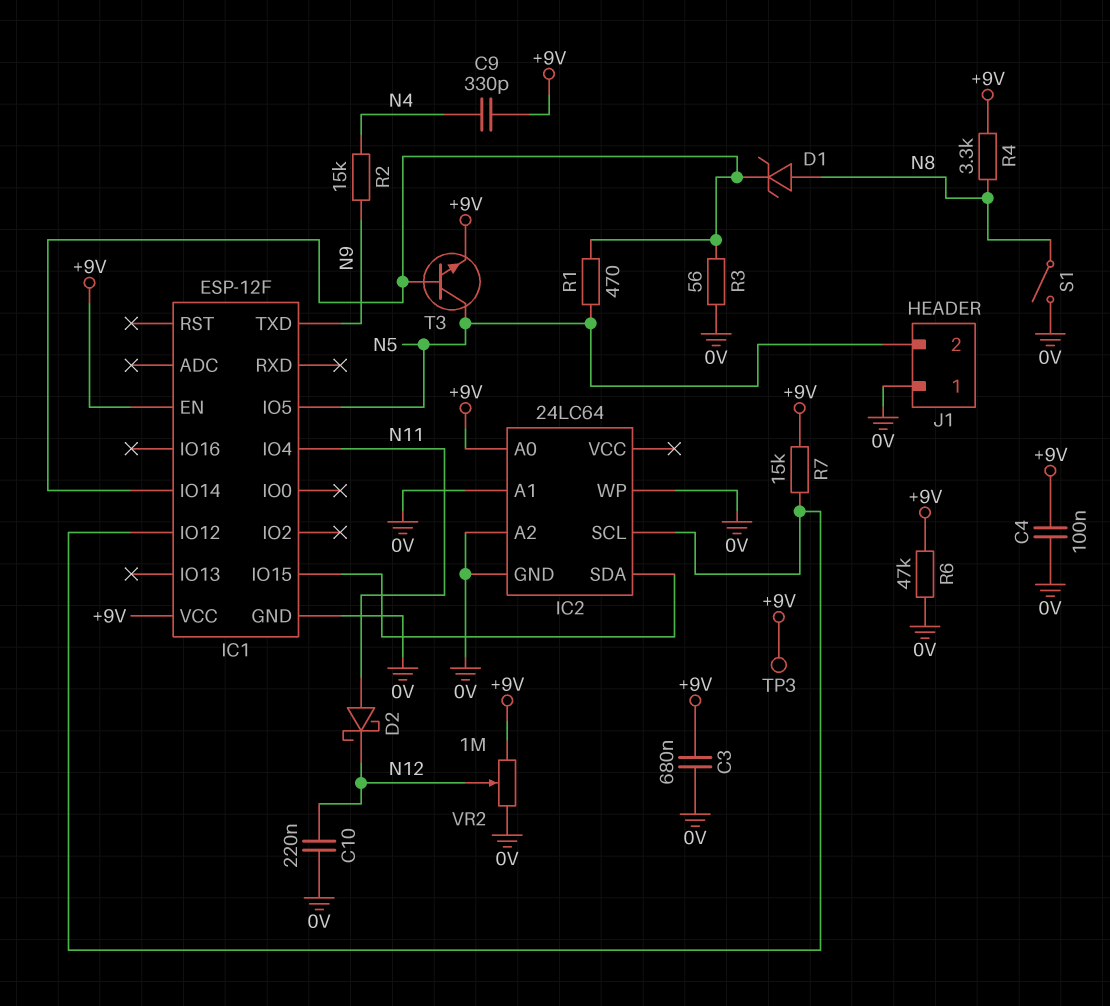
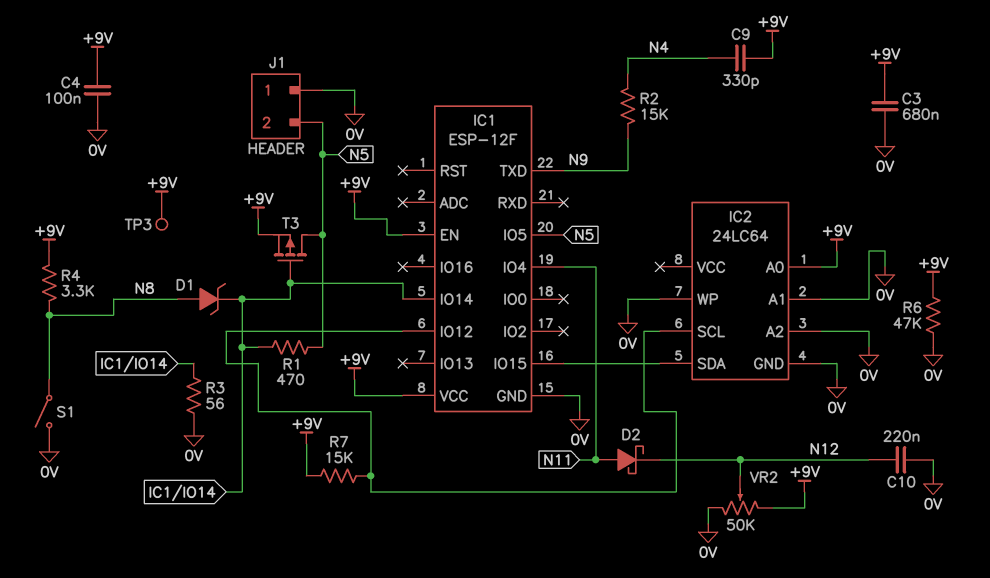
T3: NPN (B IC1/IO14, C N5, E +9V) -> PMOS (G IC1/IO14, D N5, S +9V)
VR2: 1M (+9V, 0V, wiper N12) -> 50k (+9V, 0V, wiper N12)

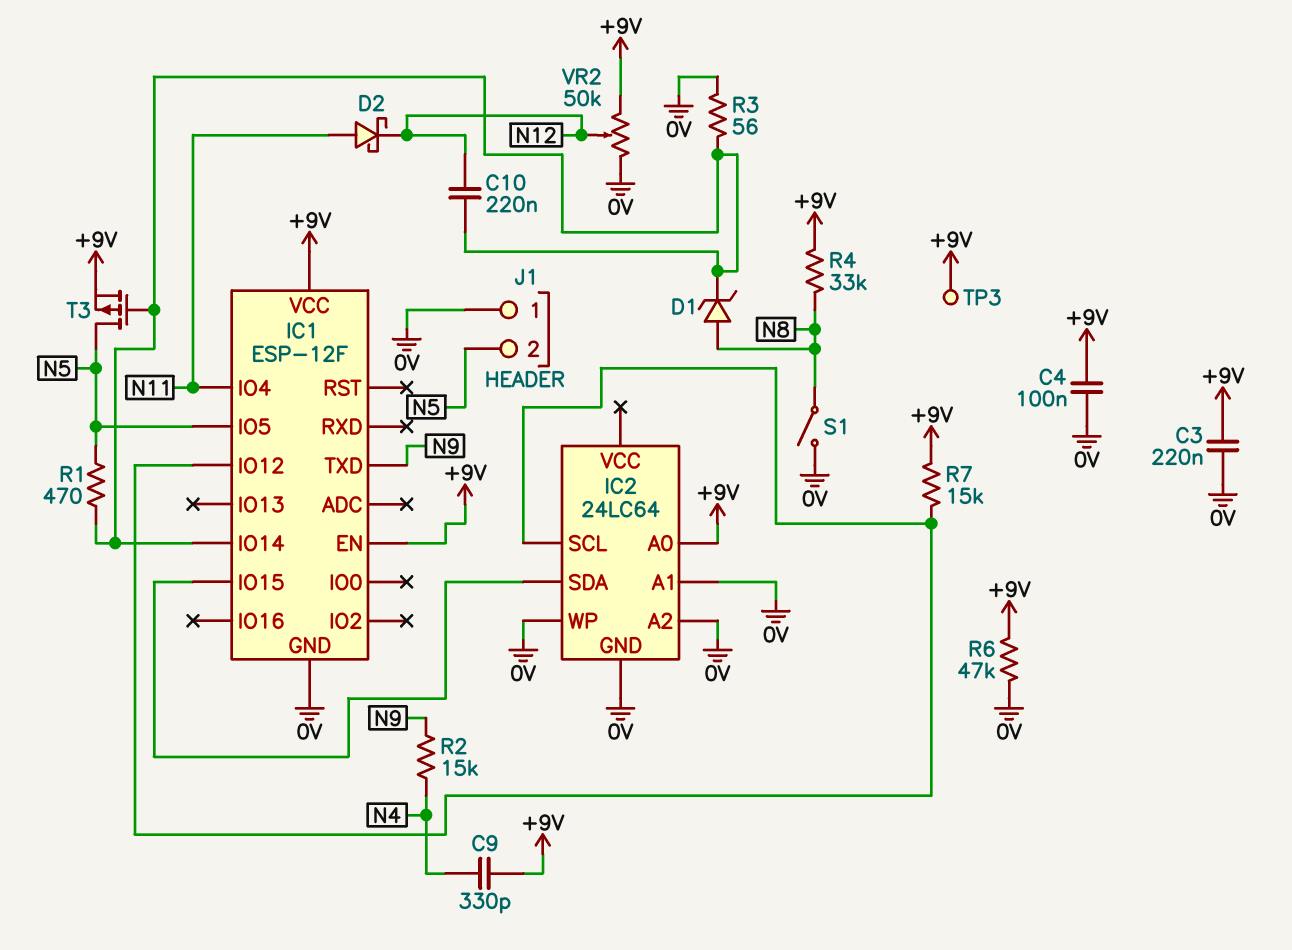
C3: 680nF (+9V, 0V) -> 220nF (+9V, 0V)
C10: 220nF (0V, N12) -> 220nF (IC1/IO14, N12)
R4: 3.3k (+9V, N8) -> 33k (+9V, N8)

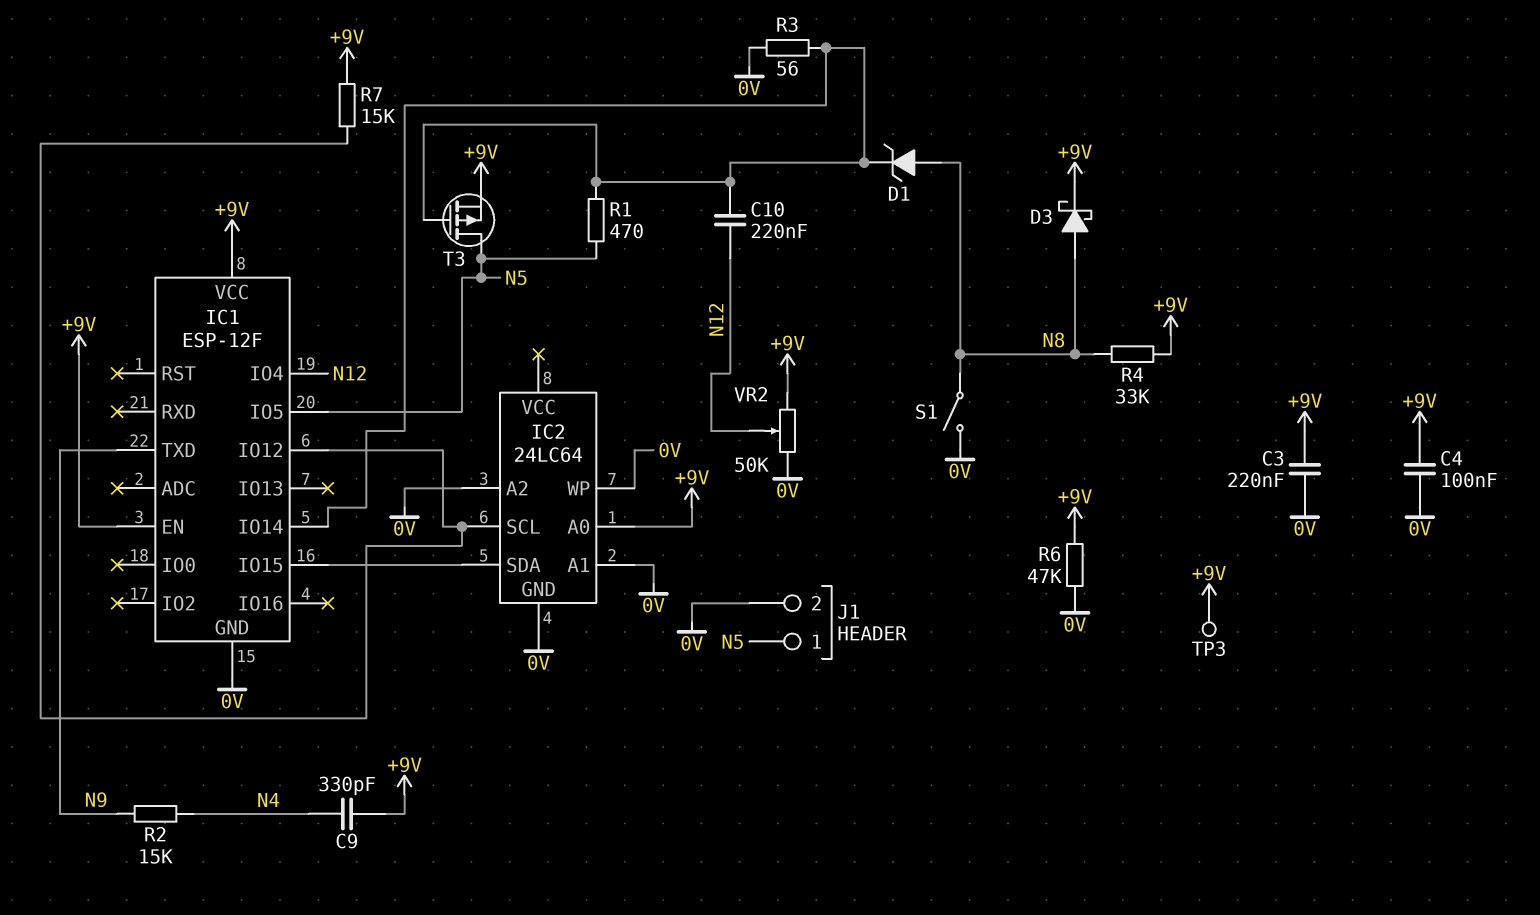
D2: schottky (A N11, K N12) -> none
D3: none -> schottky (A N8, K +9V)
IC1 pin IO4: N11 -> N12
J1 pin 1: 0V -> N5
J1 pin 2: N5 -> 0V

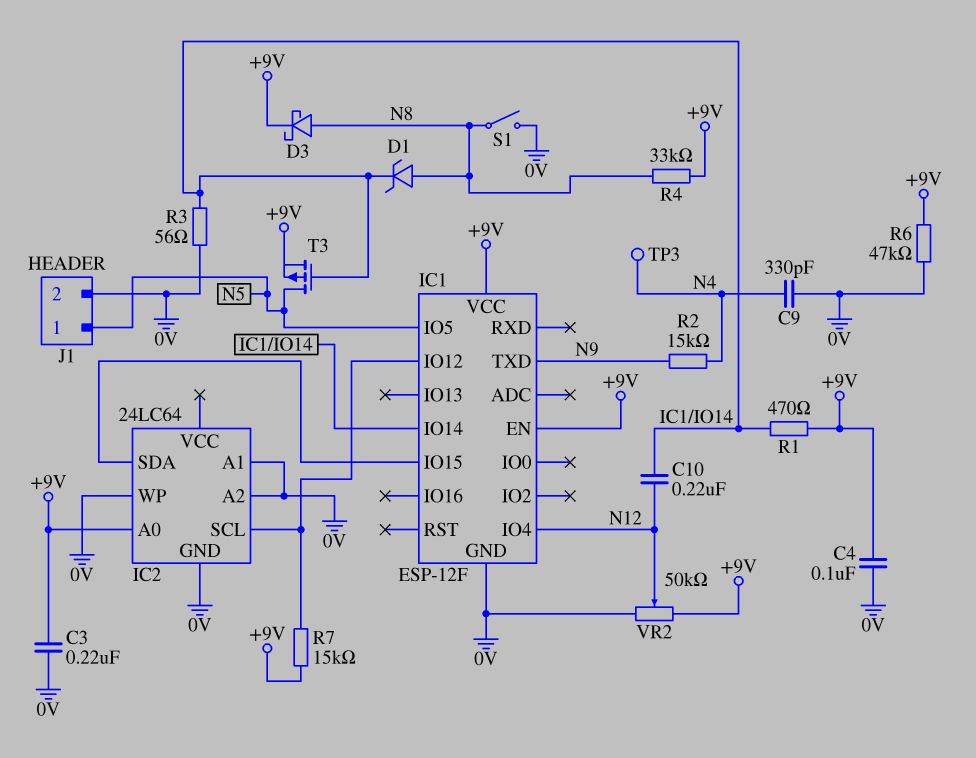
C9: 330pF (+9V, N4) -> 330pF (0V, N4)
R1: 470 (IC1/IO14, N5) -> 470 (+9V, IC1/IO14)
TP3: test point (+9V) -> test point (N4)

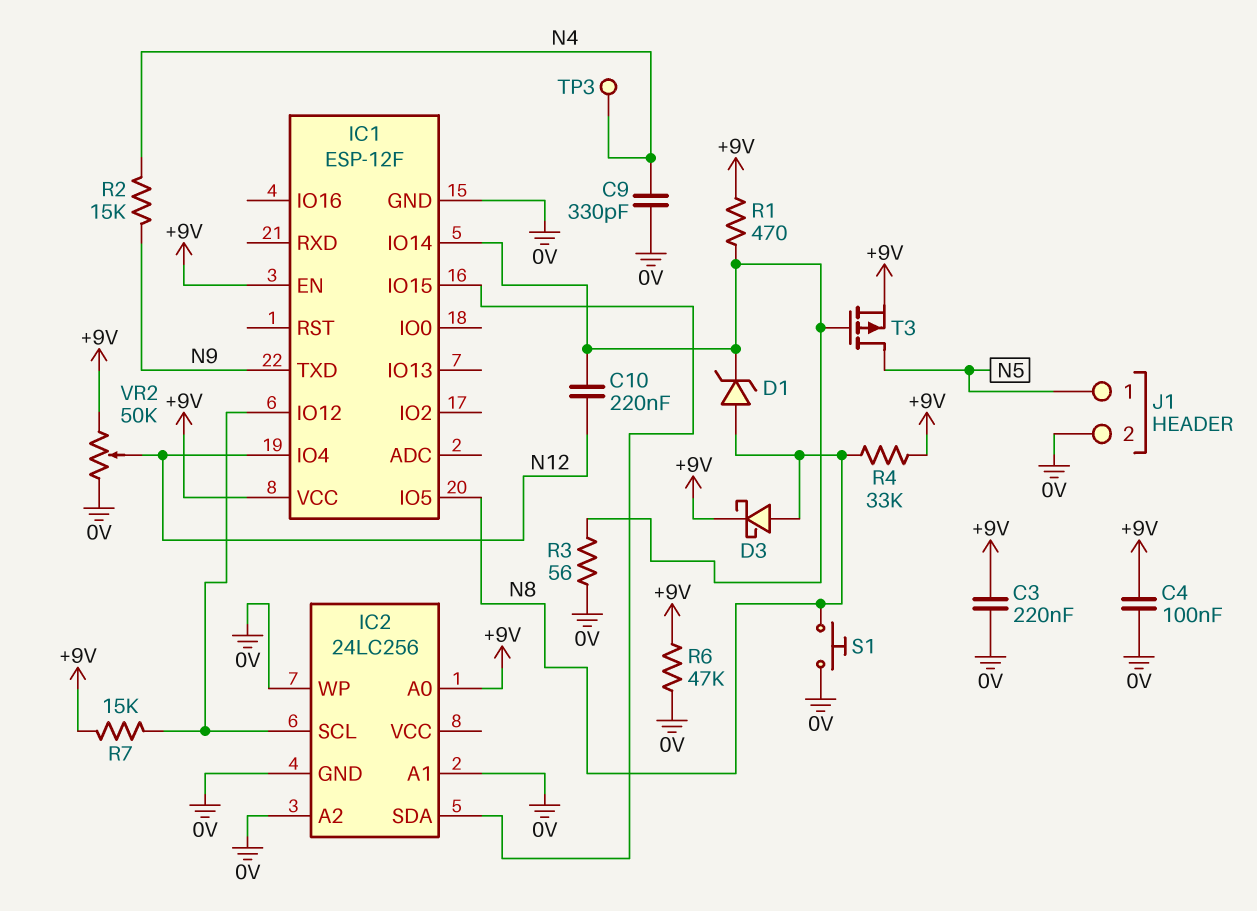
IC1 pin IO5: N5 -> N8
IC2: 24LC64 -> 24LC256
S1: switch (0V, N8) -> button (0V, N8)

